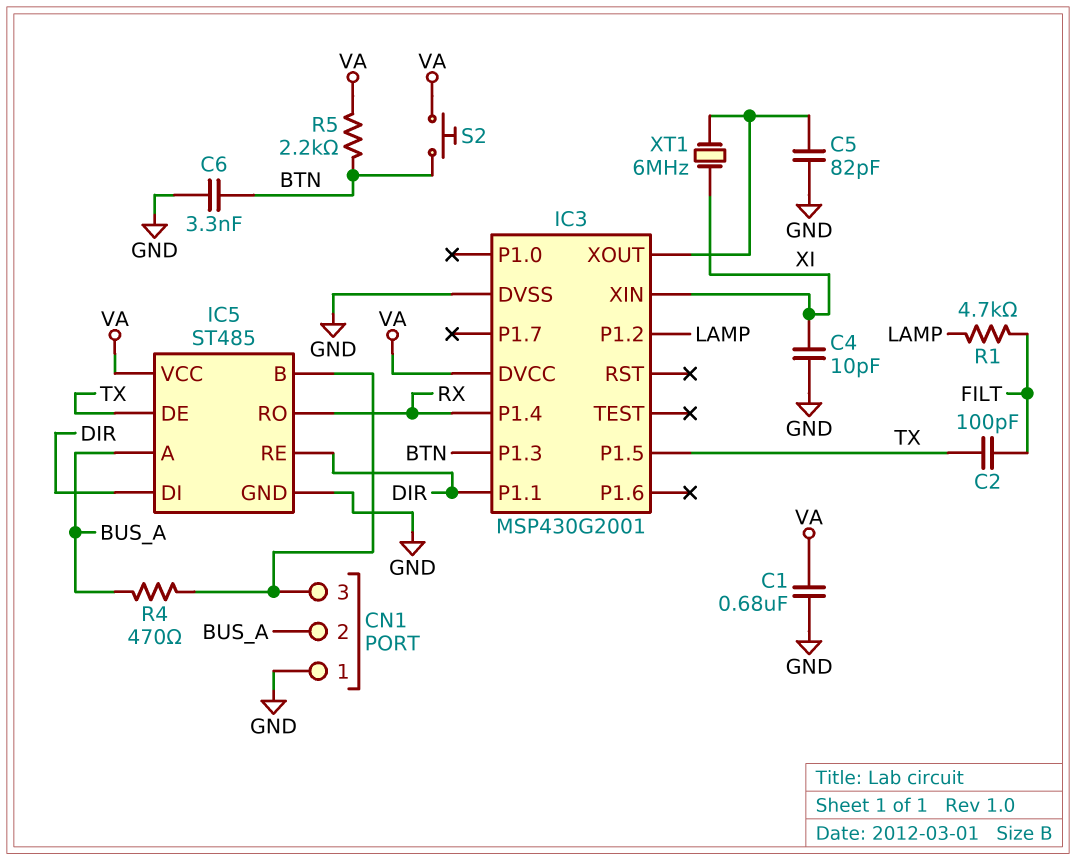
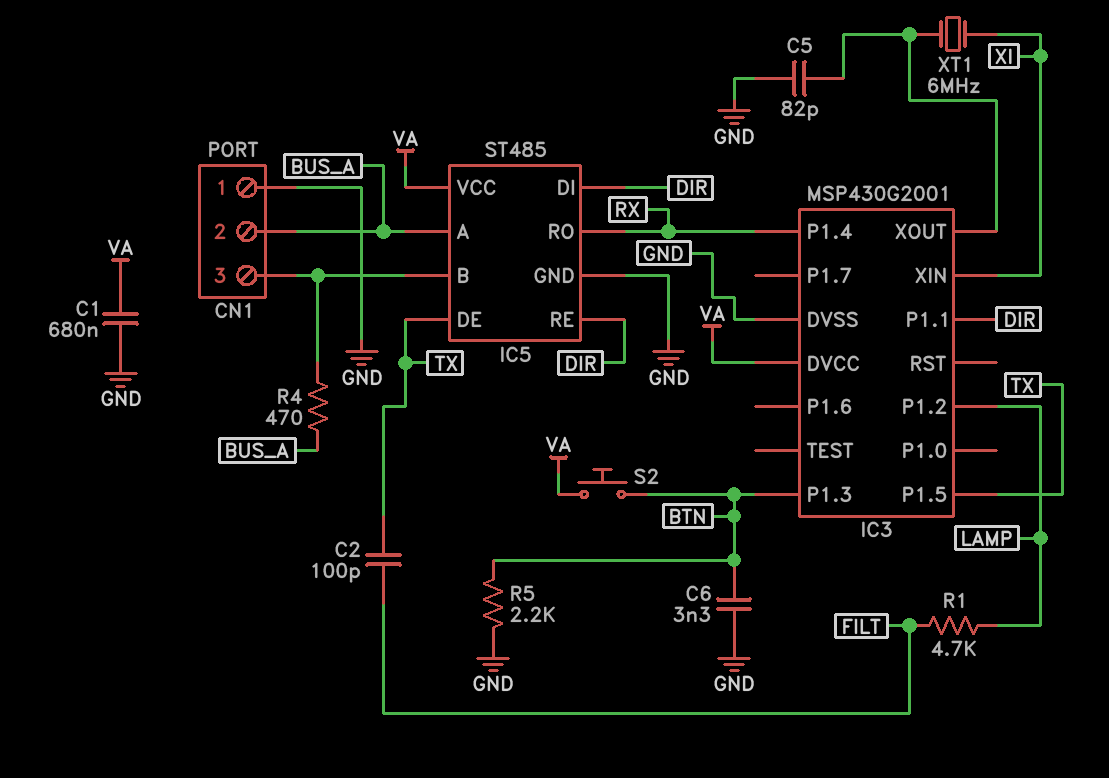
C4: 10pF (GND, XI) -> none
R5: 2.2k (BTN, VA) -> 2.2k (BTN, GND)

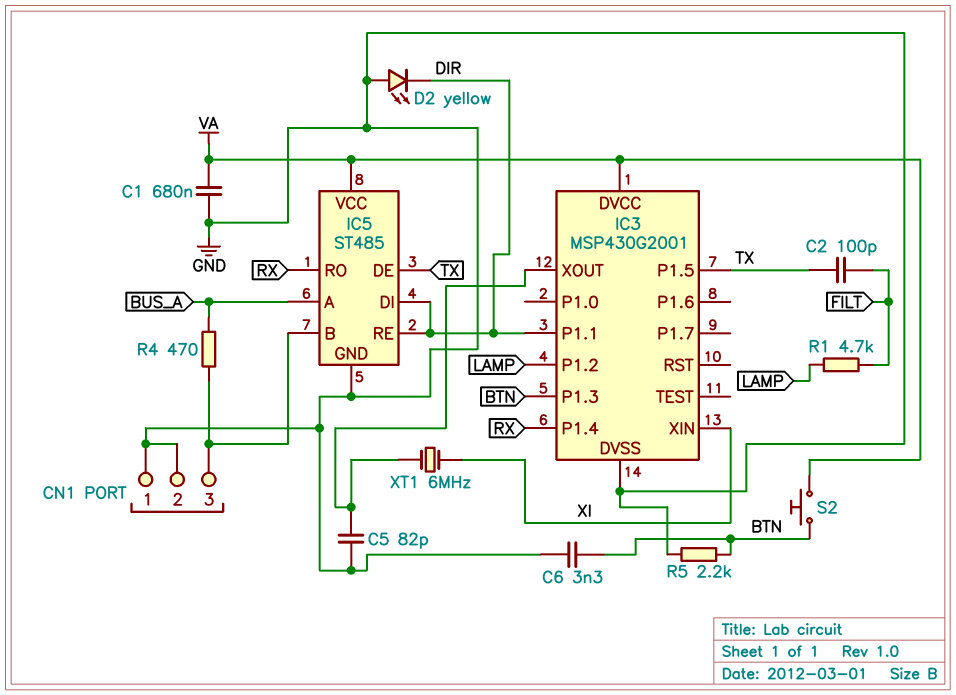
CN1 pin 2: BUS_A -> GND
D2: none -> LED yellow (A GND, K DIR)

